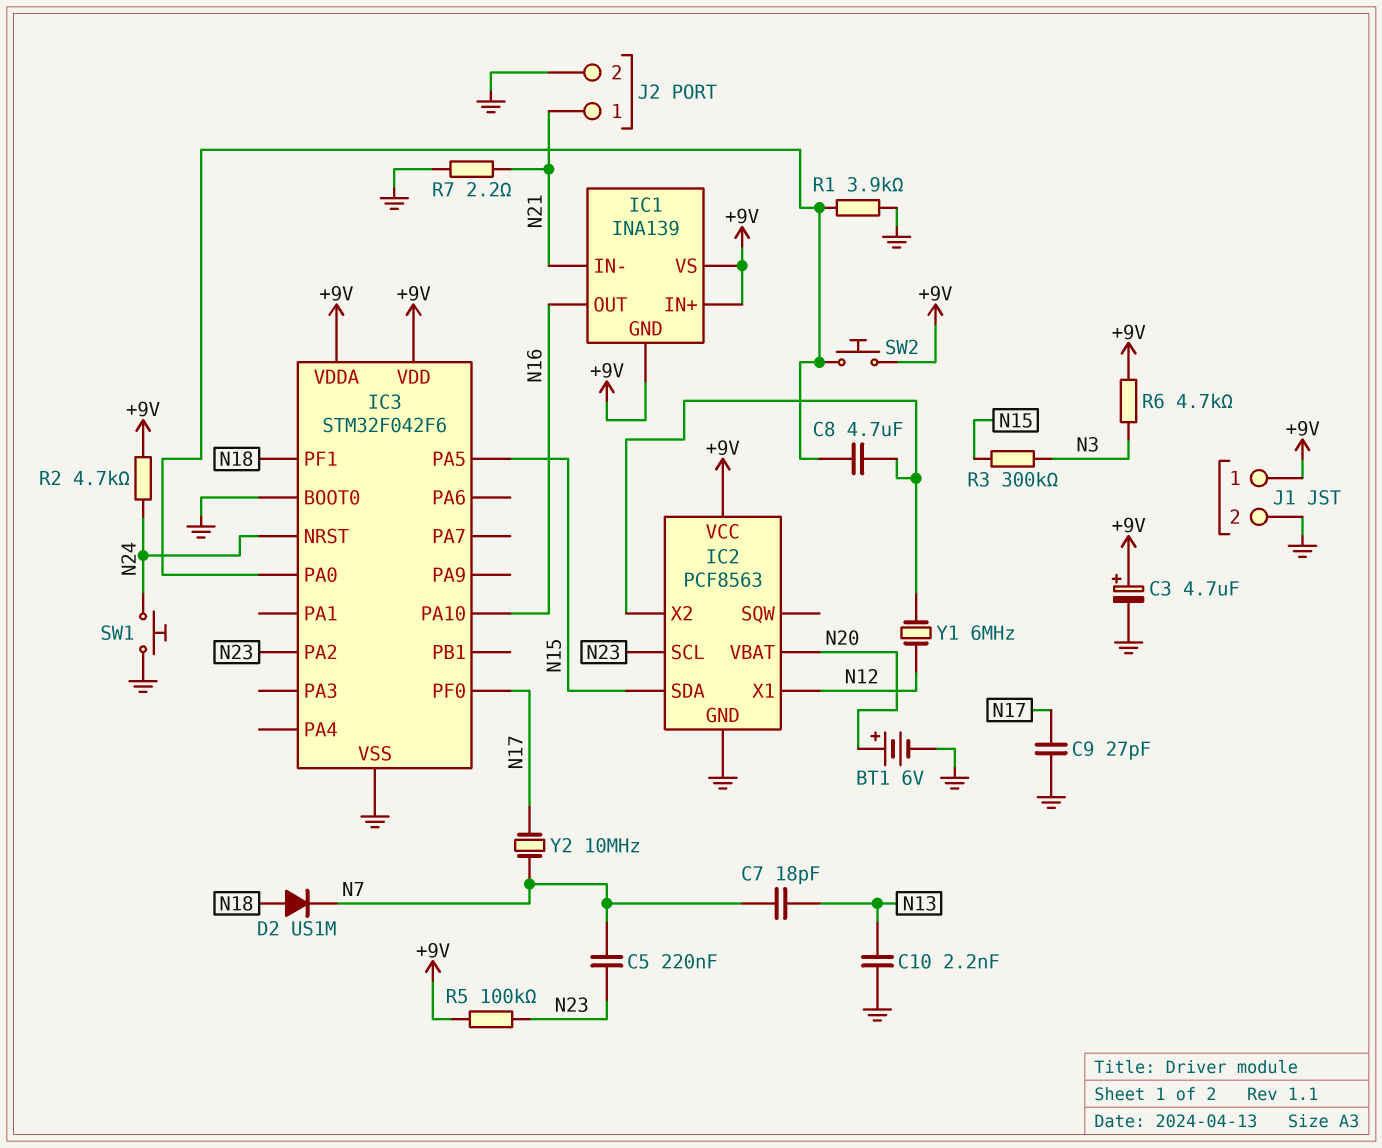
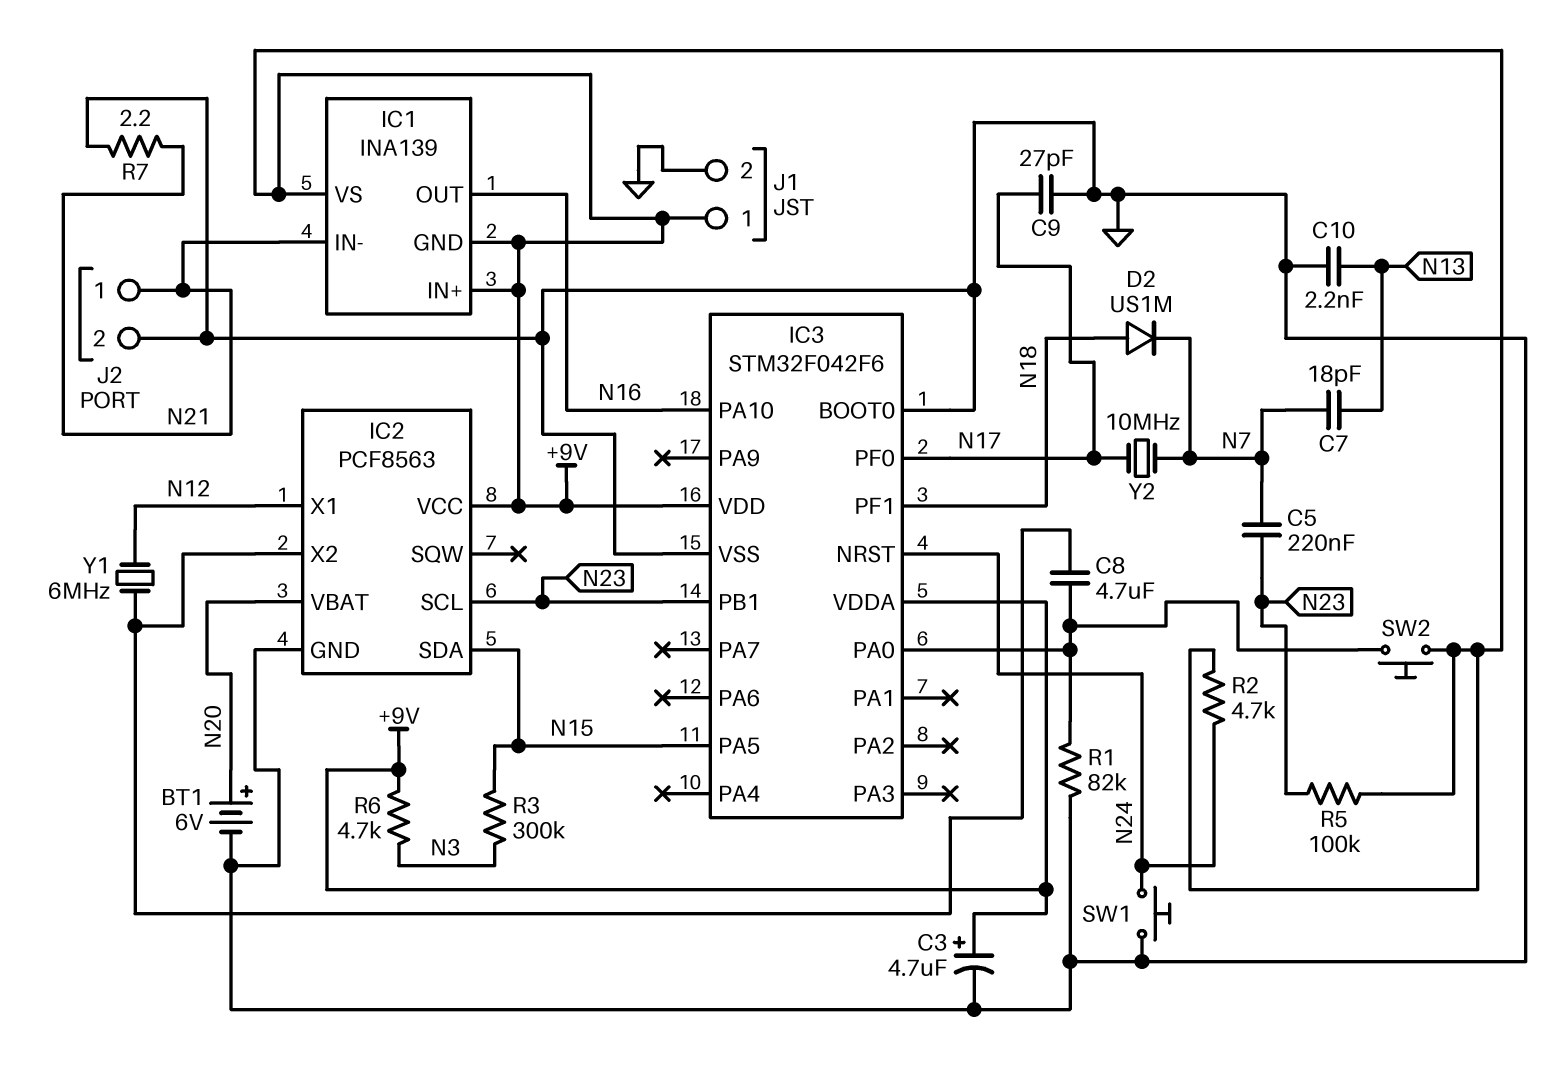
IC3 pin PA2: N23 -> none
IC3 pin PB1: none -> N23
R1: 3.9k (GND, IC3/PA0) -> 82k (GND, IC3/PA0)

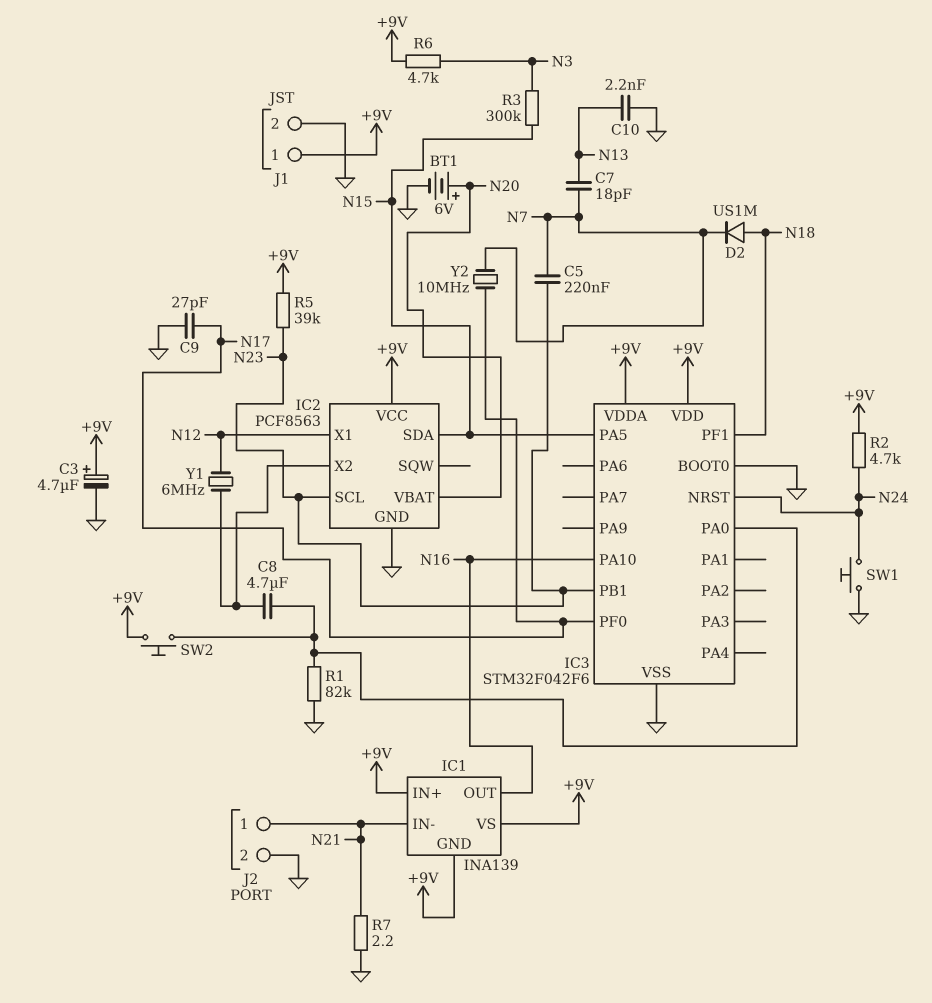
R5: 100k (+9V, N23) -> 39k (+9V, N23)

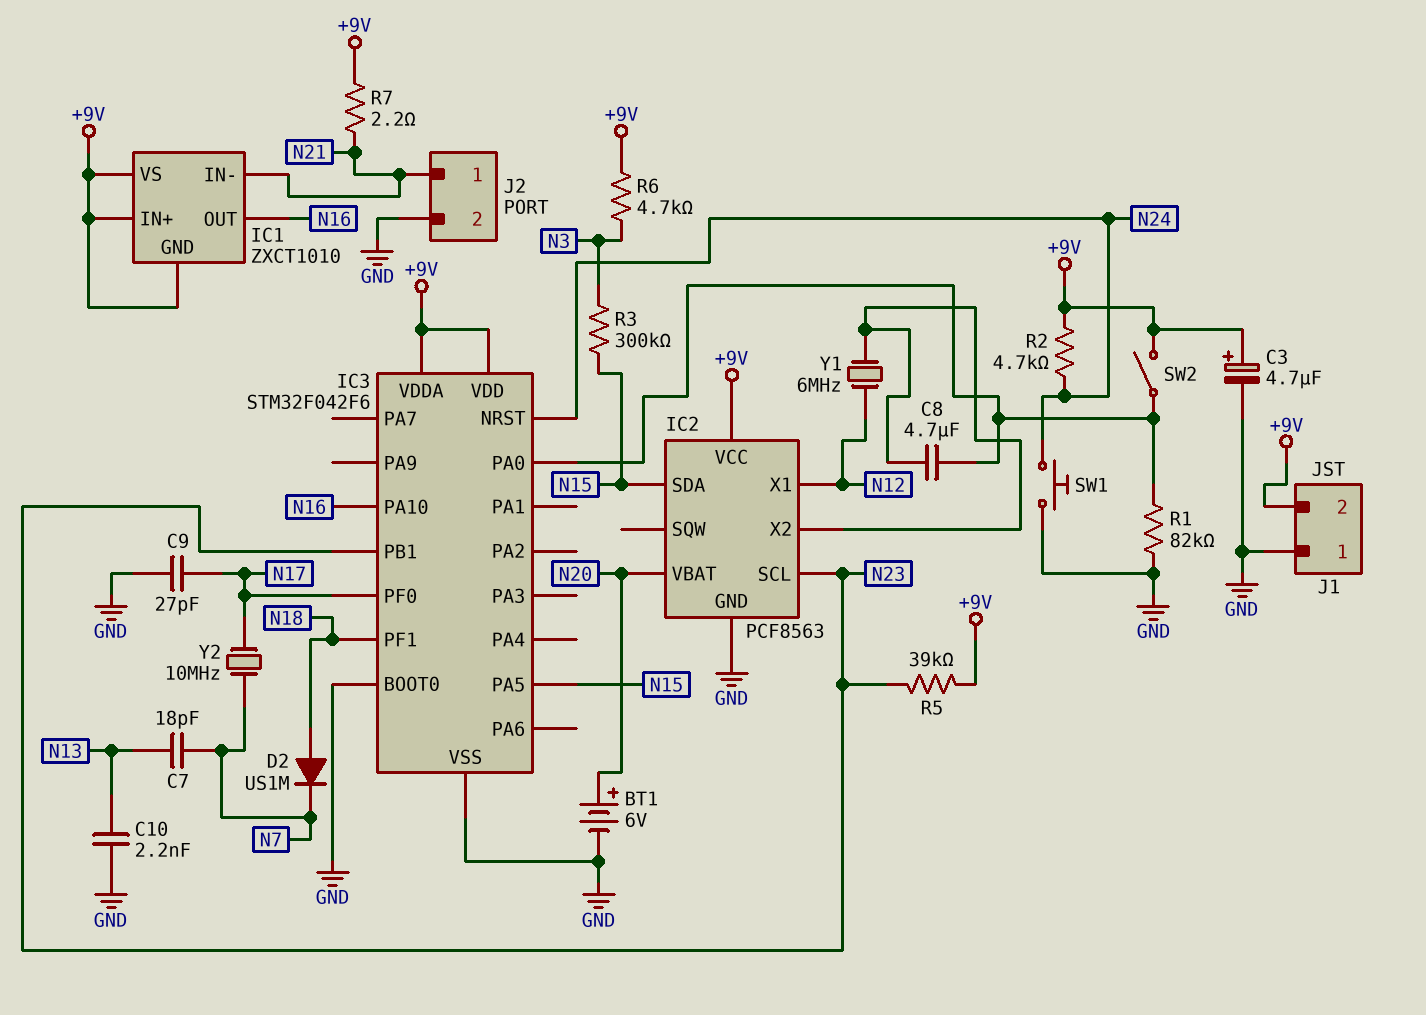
C5: 220nF (N7, N23) -> none
IC1: INA139 -> ZXCT1010
J1 pin 1: +9V -> GND
J1 pin 2: GND -> +9V
R7: 2.2 (GND, N21) -> 2.2 (+9V, N21)
SW2: button (+9V, IC3/PA0) -> switch (+9V, IC3/PA0)

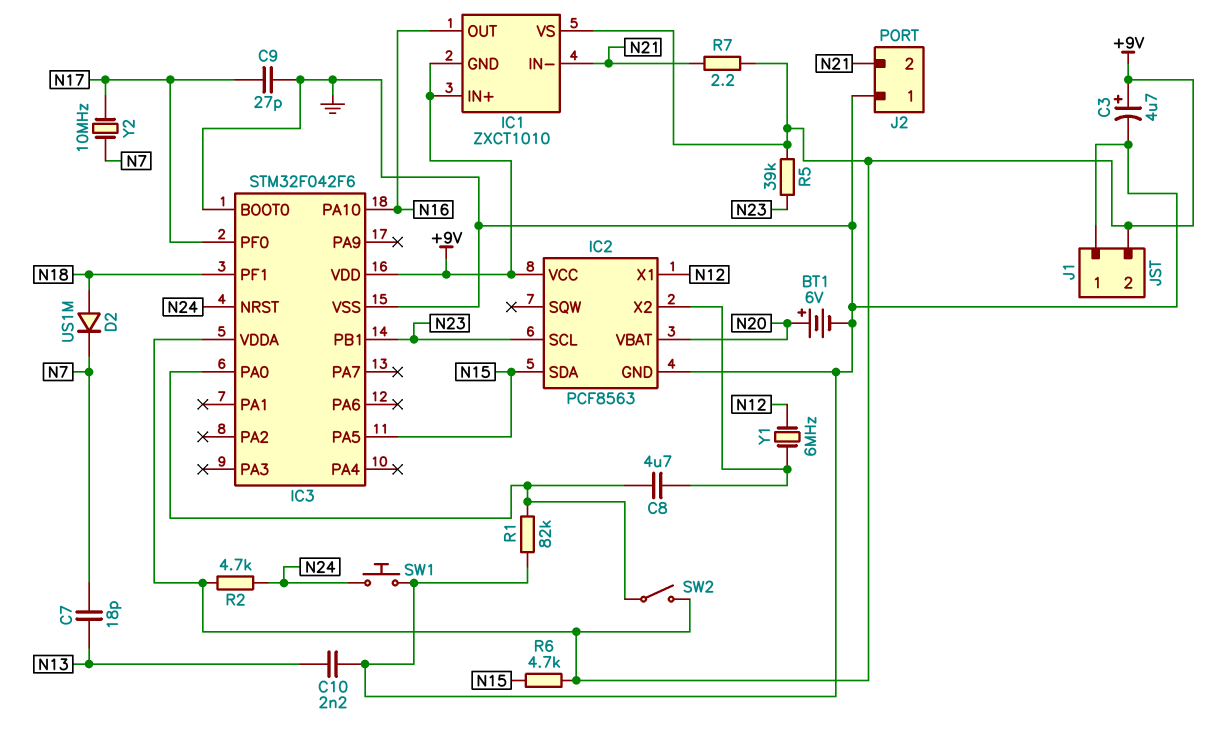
J2 pin 1: N21 -> GND
J2 pin 2: GND -> N21
R3: 300k (N3, N15) -> none
R6: 4.7k (+9V, N3) -> 4.7k (+9V, N15)

